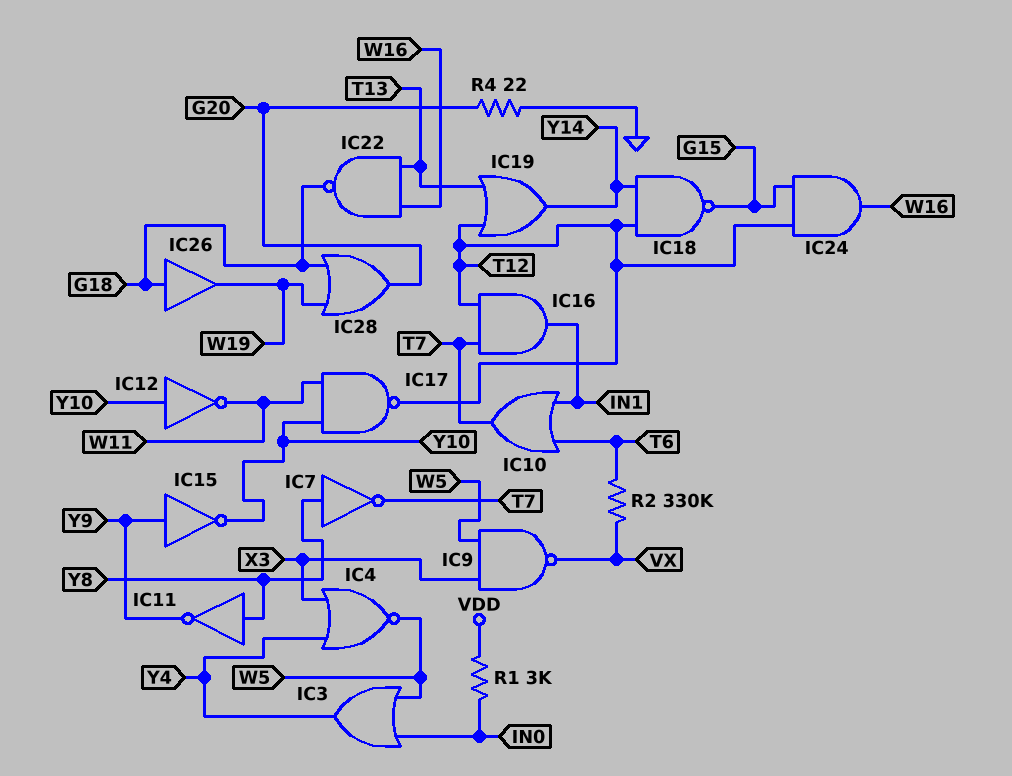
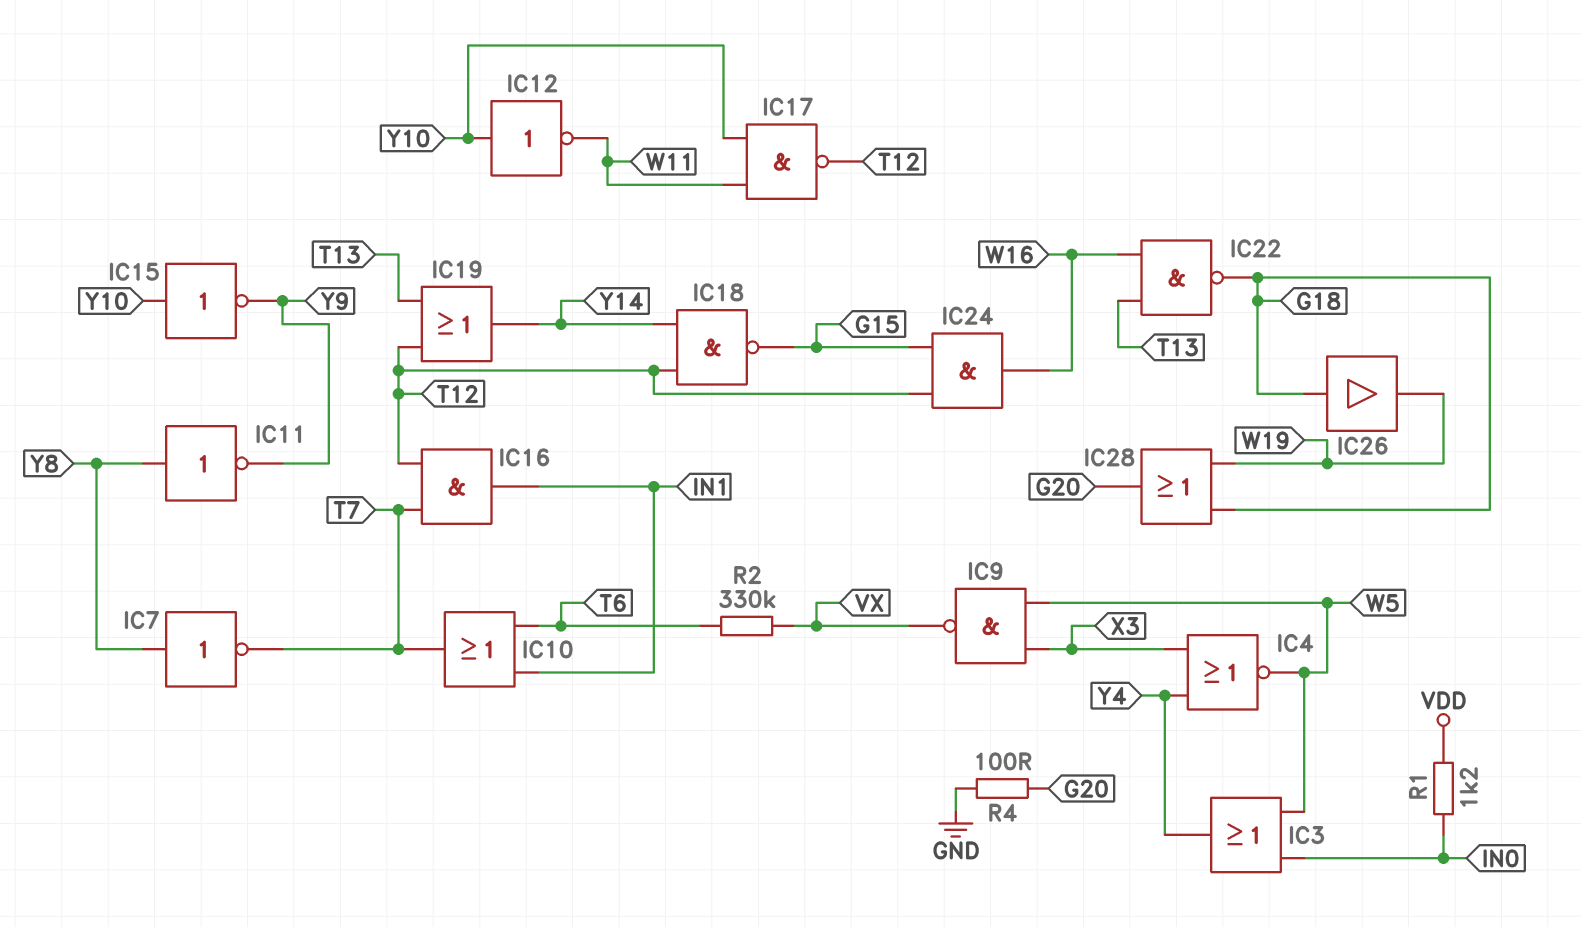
IC15: NOT (in Y9, out Y10) -> NOT (in Y10, out Y9)
R1: 3k (IN0, VDD) -> 1.2k (IN0, VDD)
R4: 22 (G20, GND) -> 100 (G20, GND)

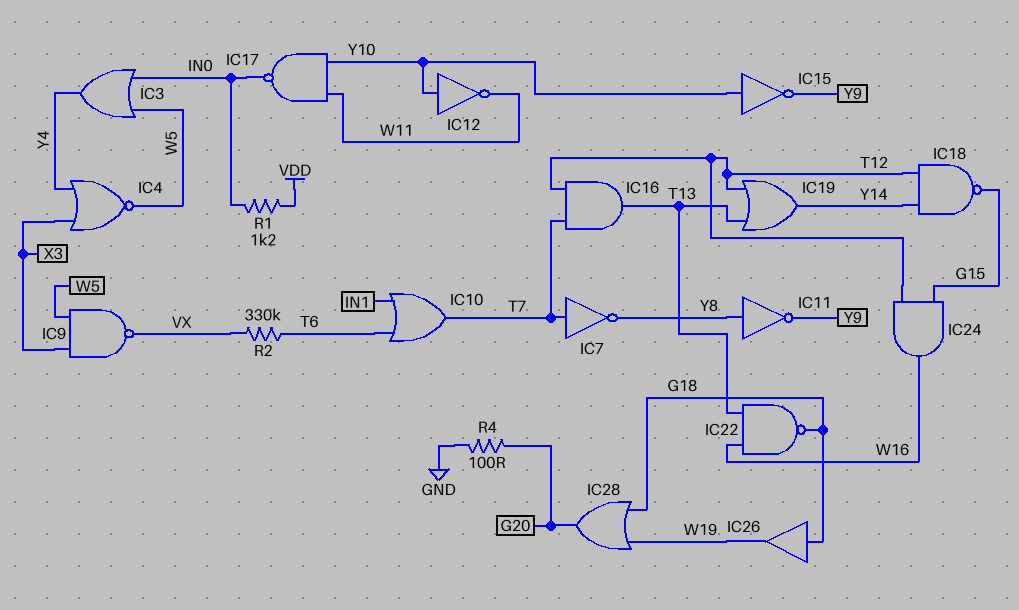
IC7: NOT (in Y8, out T7) -> NOT (in T7, out Y8)
IC16: AND (in T7, in T12, out IN1) -> AND (in T7, in T12, out T13)
IC17: NAND (in W11, in Y10, out T12) -> NAND (in W11, in Y10, out IN0)

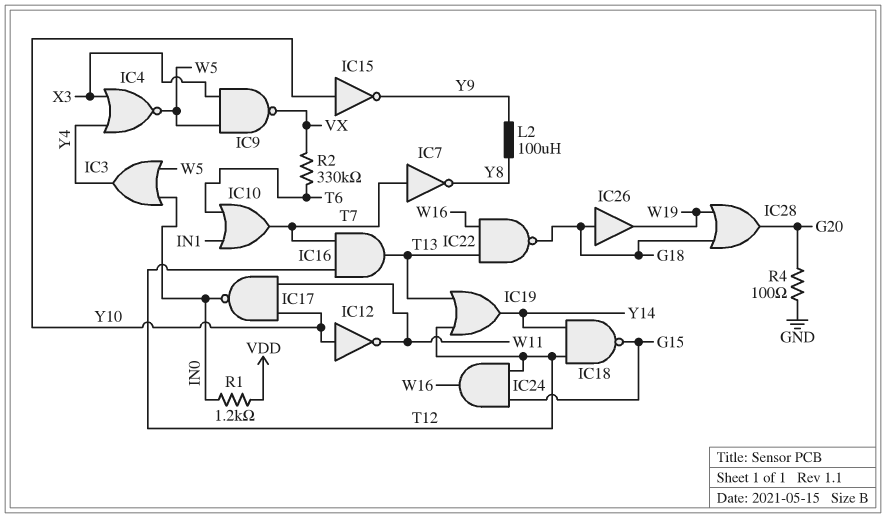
IC11: NOT (in Y8, out Y9) -> none
L2: none -> 100uH (Y8, Y9)

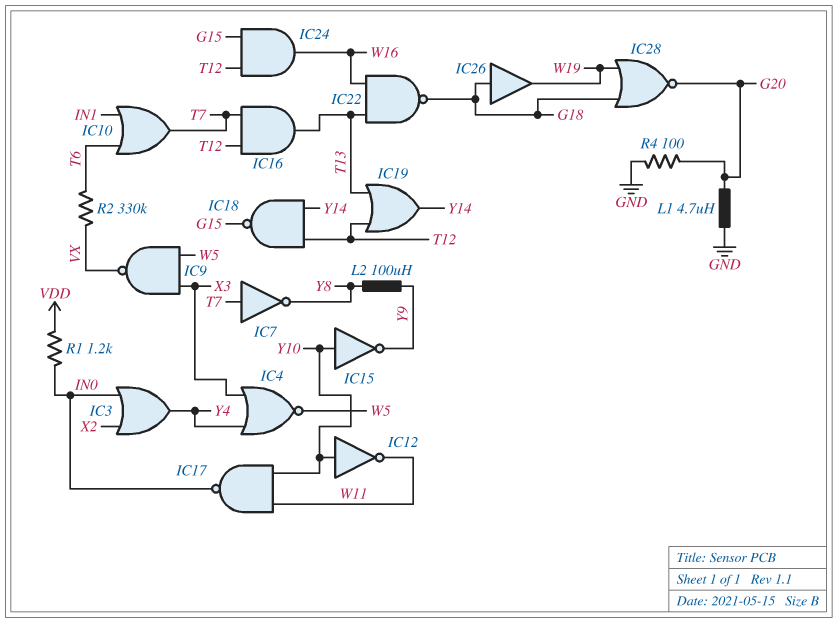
IC3: OR (in IN0, in W5, out Y4) -> OR (in IN0, in X2, out Y4)
IC28: OR (in G18, in W19, out G20) -> NOR (in G18, in W19, out G20)
L1: none -> 4.7uH (G20, GND)

